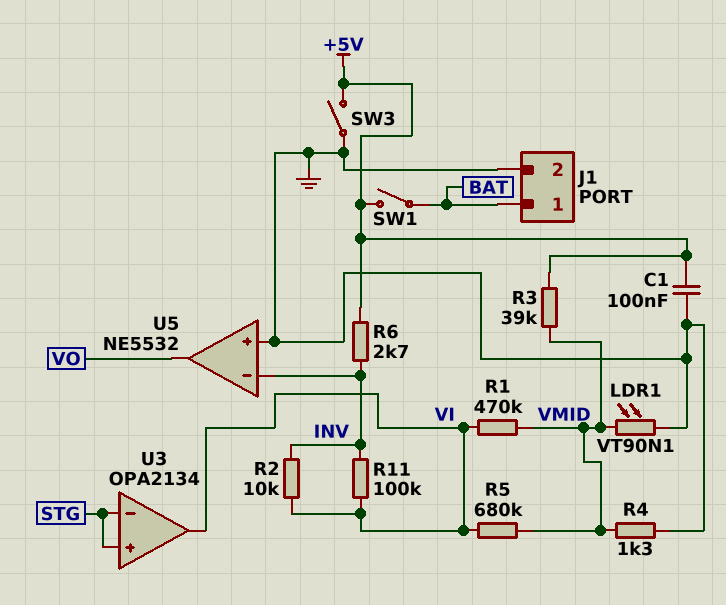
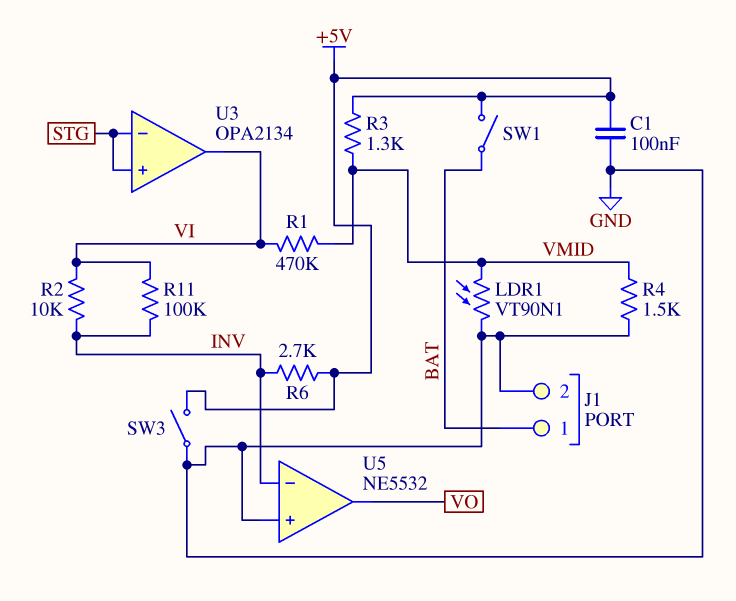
R3: 39k (+5V, VMID) -> 1.3k (+5V, VMID)
R4: 1.3k (GND, VMID) -> 1.5k (GND, VMID)
R5: 680k (VI, VMID) -> none

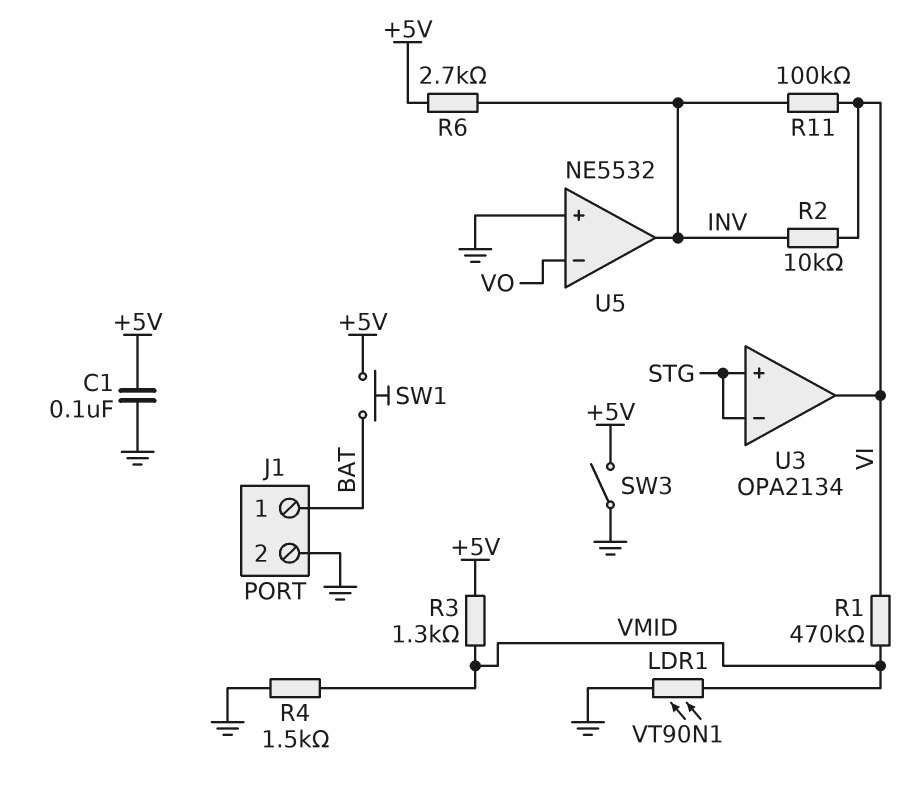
SW1: switch (+5V, BAT) -> button (+5V, BAT)
U5 pin in-: INV -> VO
U5 pin out: VO -> INV

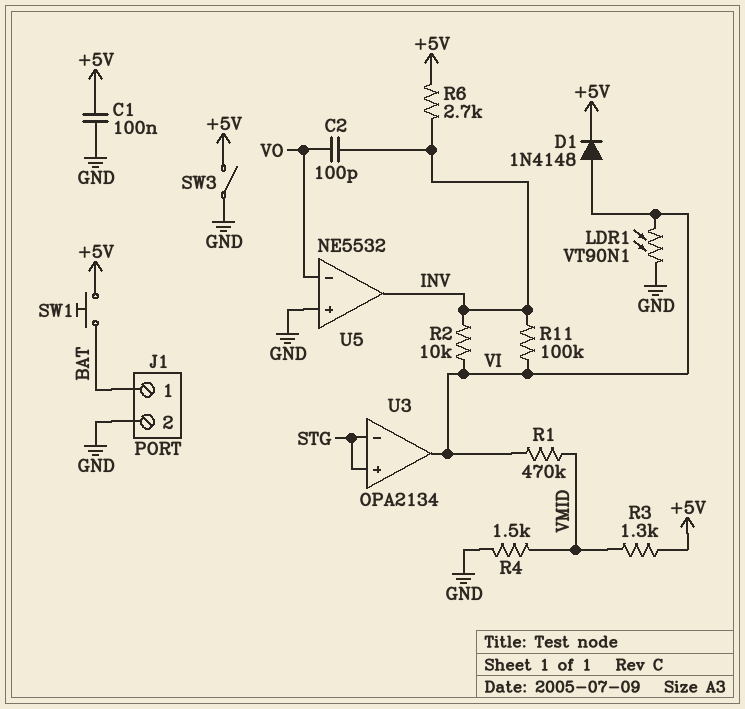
C2: none -> 100pF (INV, VO)
D1: none -> diode 1N4148 (A VI, K +5V)
LDR1: VT90N1 (GND, VMID) -> VT90N1 (GND, VI)

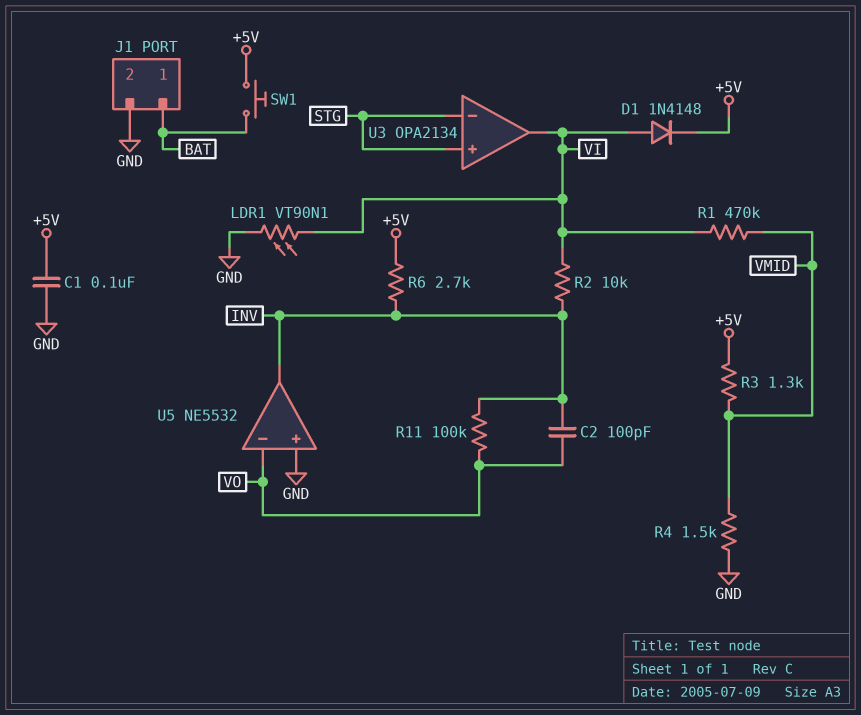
R11: 100k (INV, VI) -> 100k (INV, VO)
SW3: switch (+5V, GND) -> none

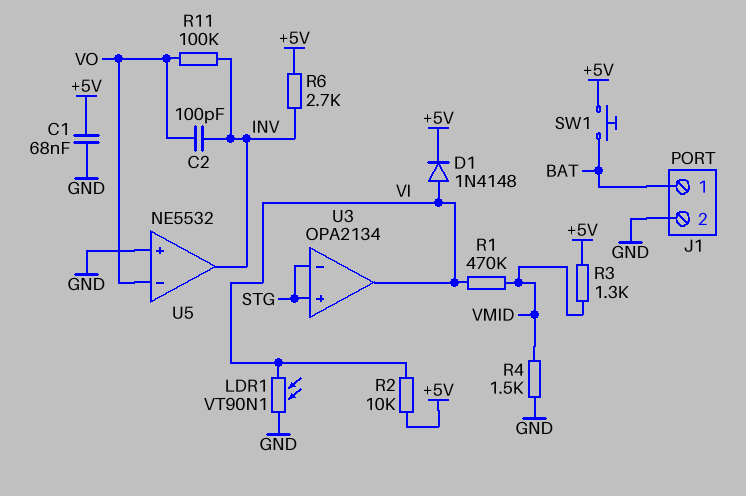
C1: 100nF (+5V, GND) -> 68nF (+5V, GND)
R2: 10k (INV, VI) -> 10k (+5V, VI)

